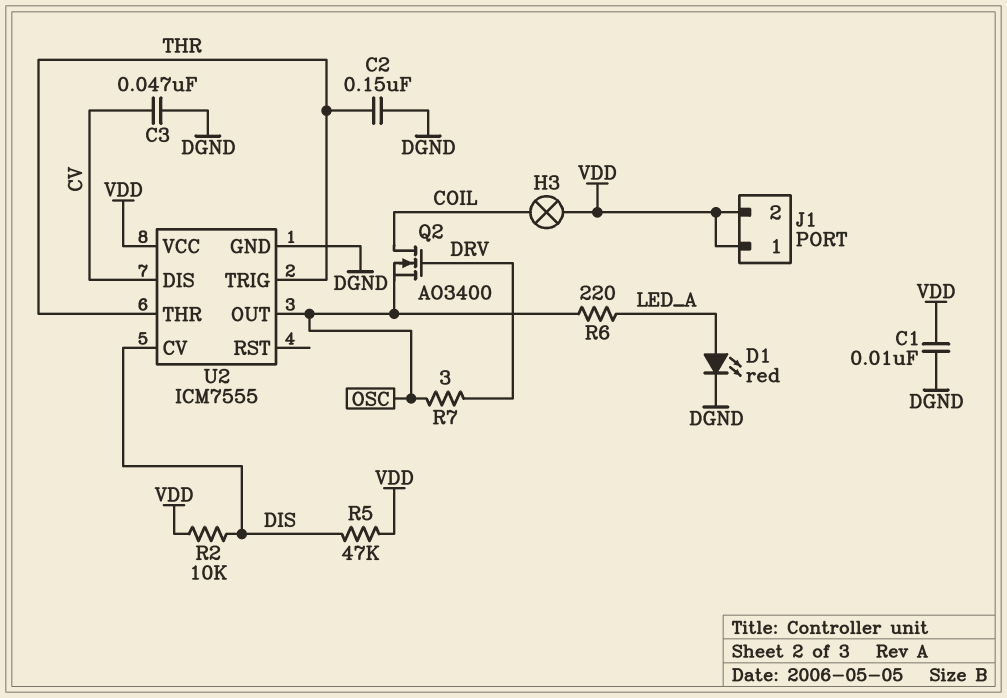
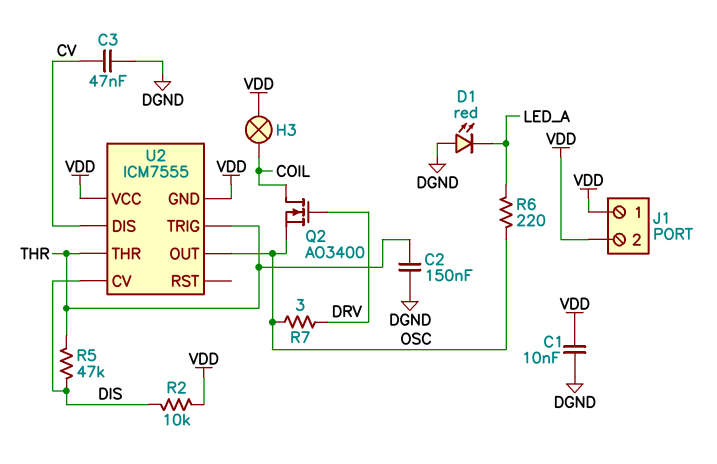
D1: LED red (A LED_A, K DGND) -> LED red (A DGND, K LED_A)
R5: 47k (DIS, VDD) -> 47k (DIS, THR)
U2 pin GND: DGND -> VDD

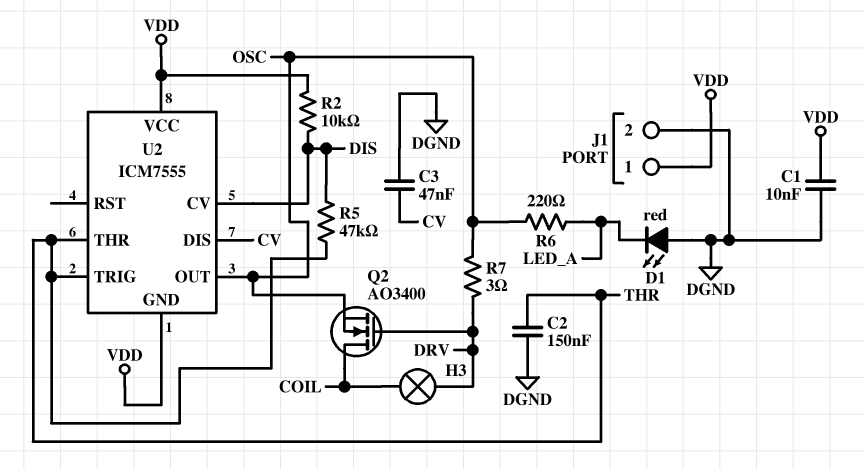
H3: lamp (COIL, VDD) -> lamp (COIL, DRV)
J1 pin 2: VDD -> DGND

